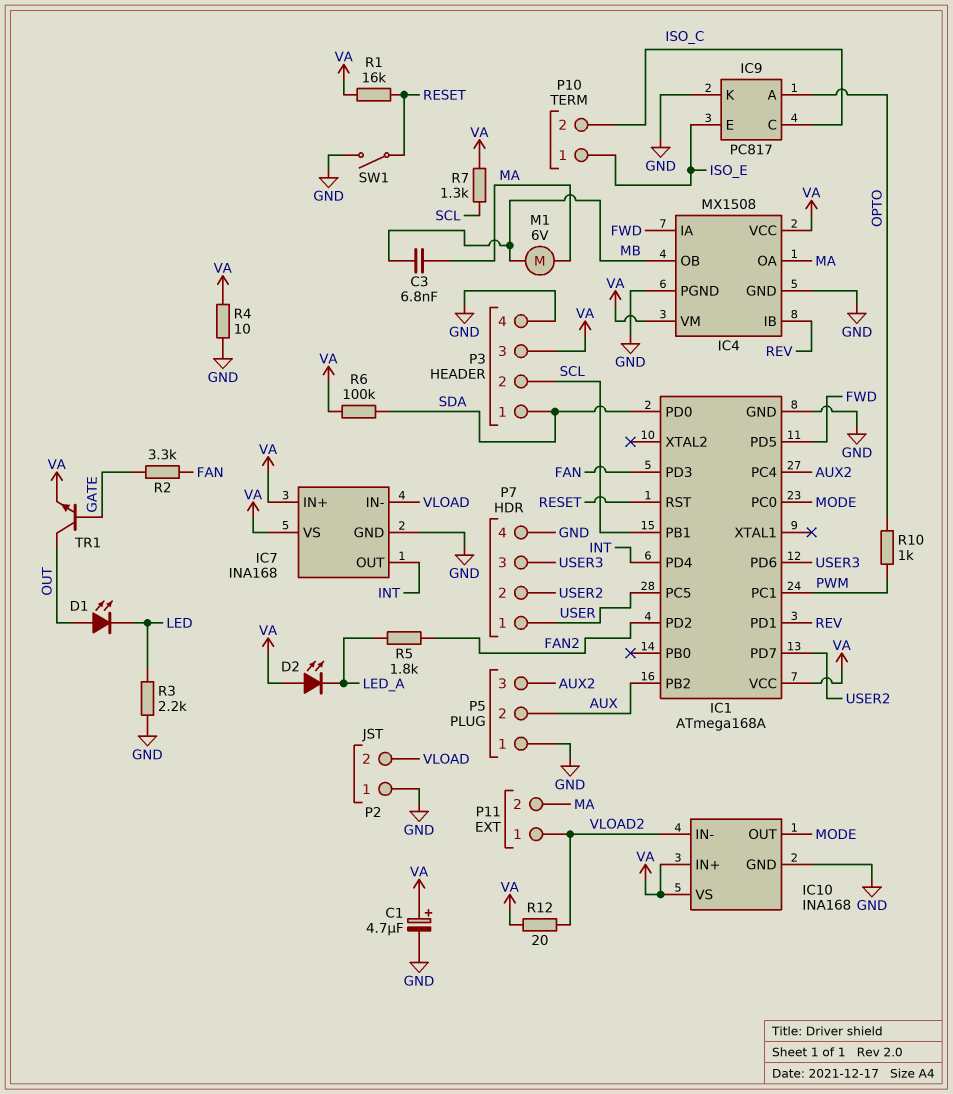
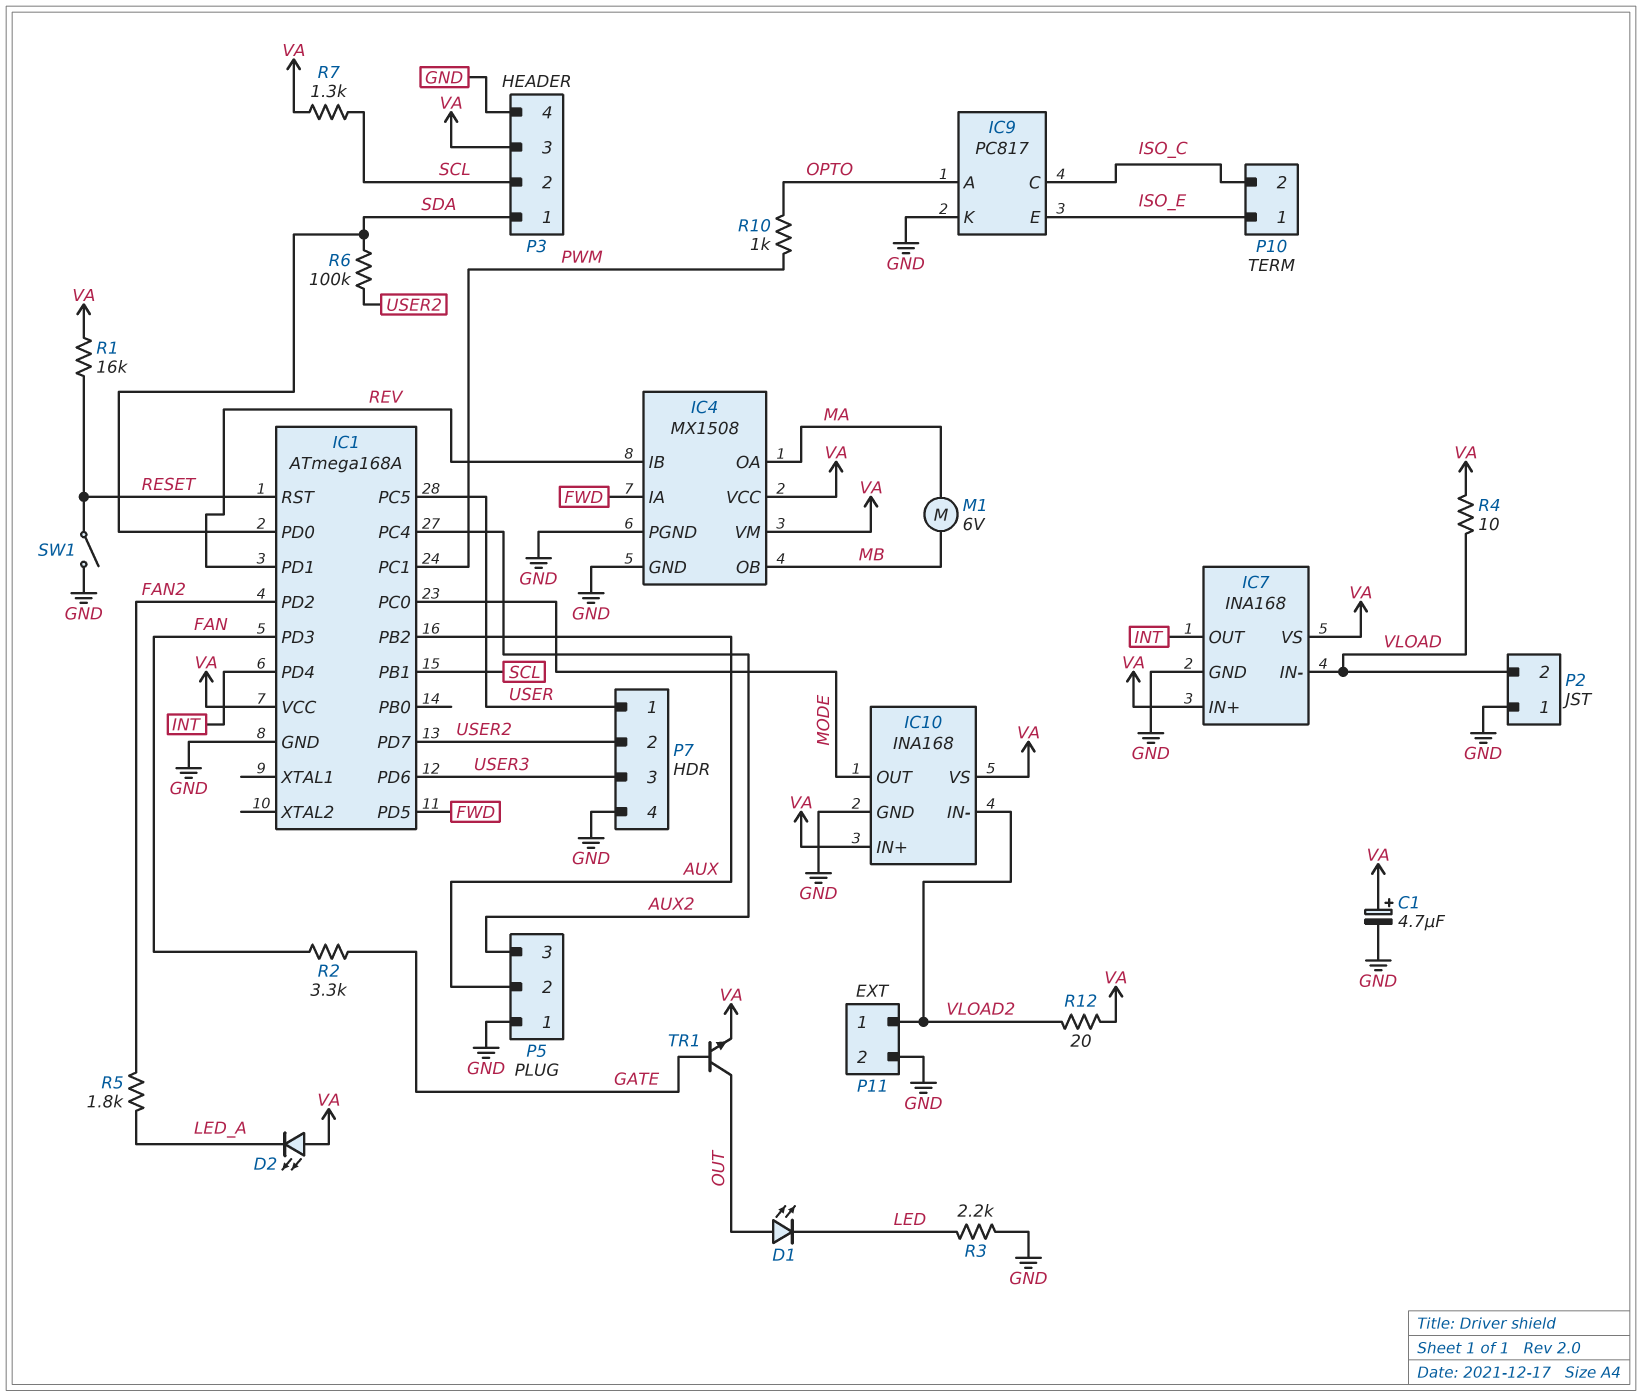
C3: 6.8nF (MA, MB) -> none
P11 pin 2: MA -> GND
R4: 10 (GND, VA) -> 10 (VA, VLOAD)
R6: 100k (SDA, VA) -> 100k (SDA, USER2)

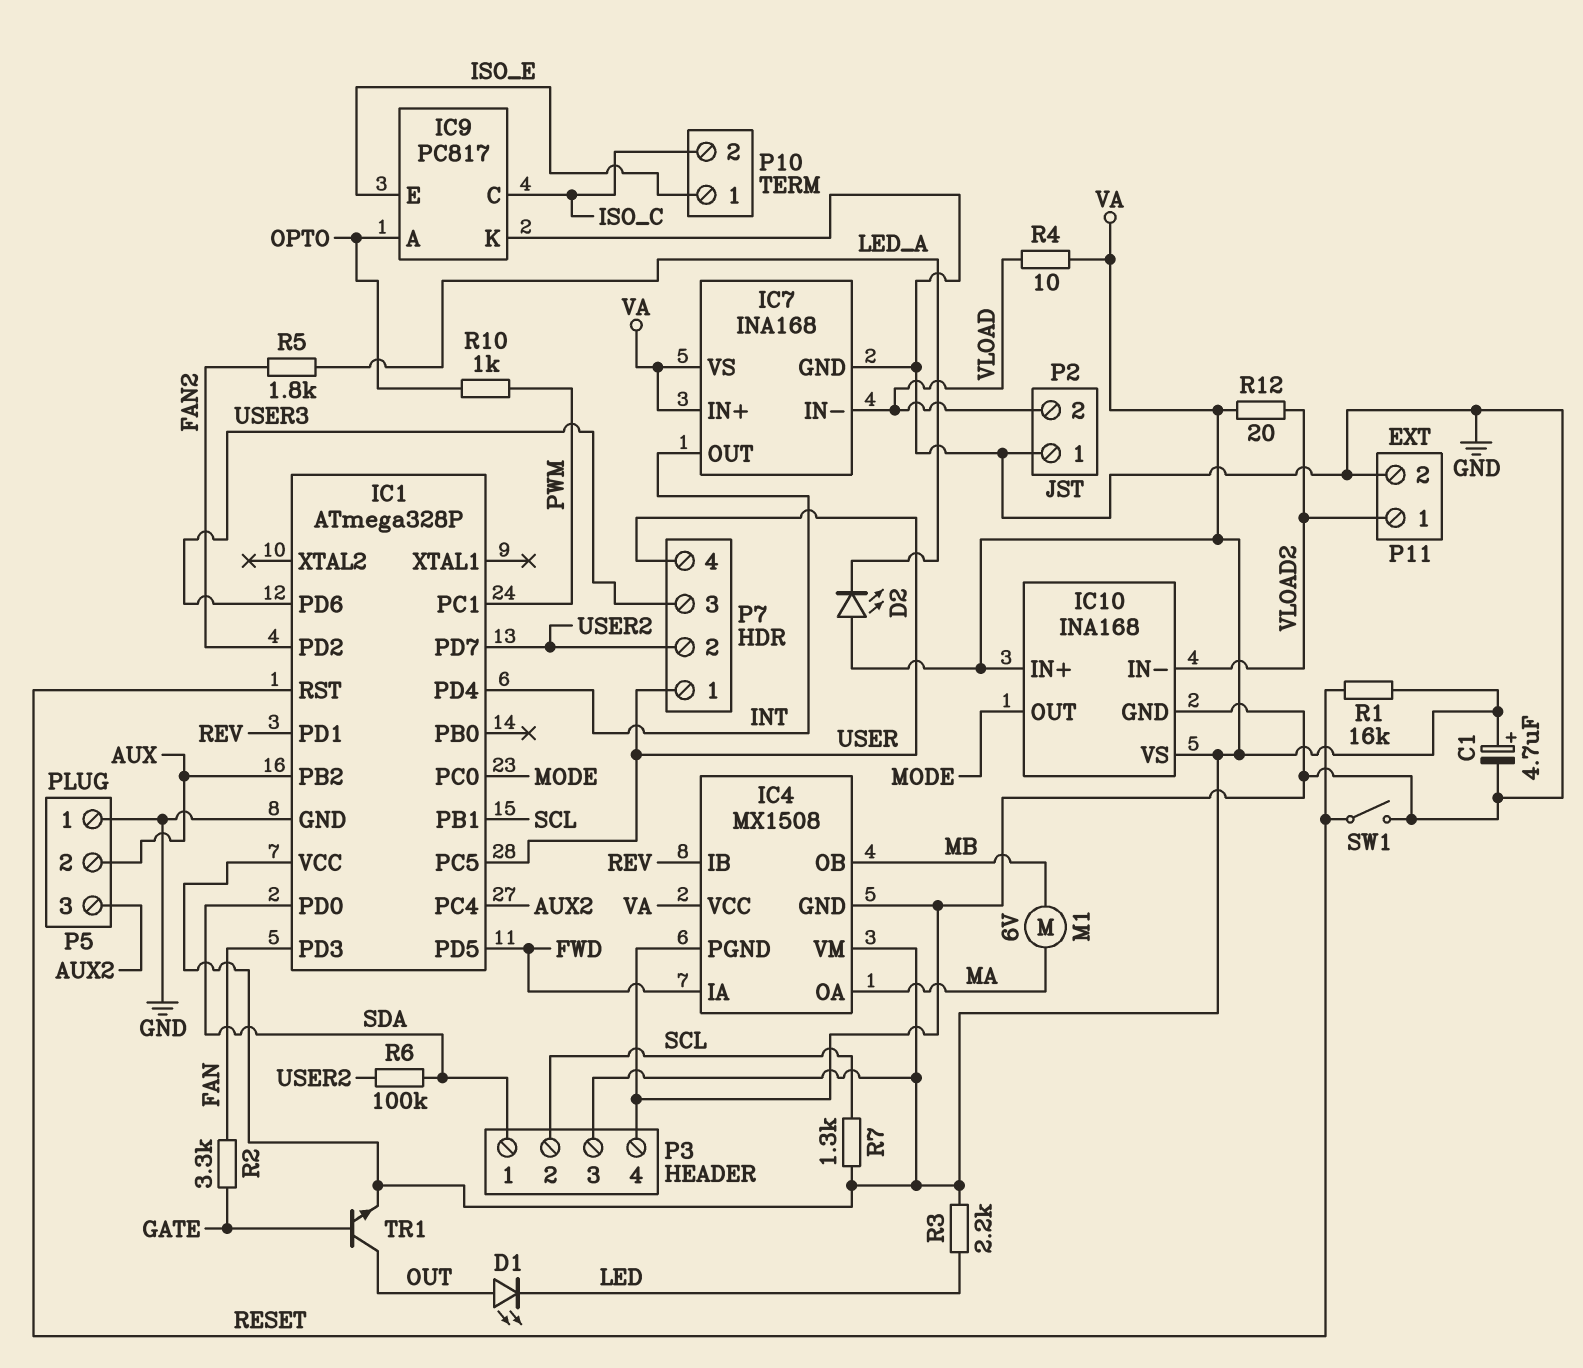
IC1: ATmega168A -> ATmega328P
P7 pin 4: GND -> USER
R3: 2.2k (GND, LED) -> 2.2k (LED, VA)

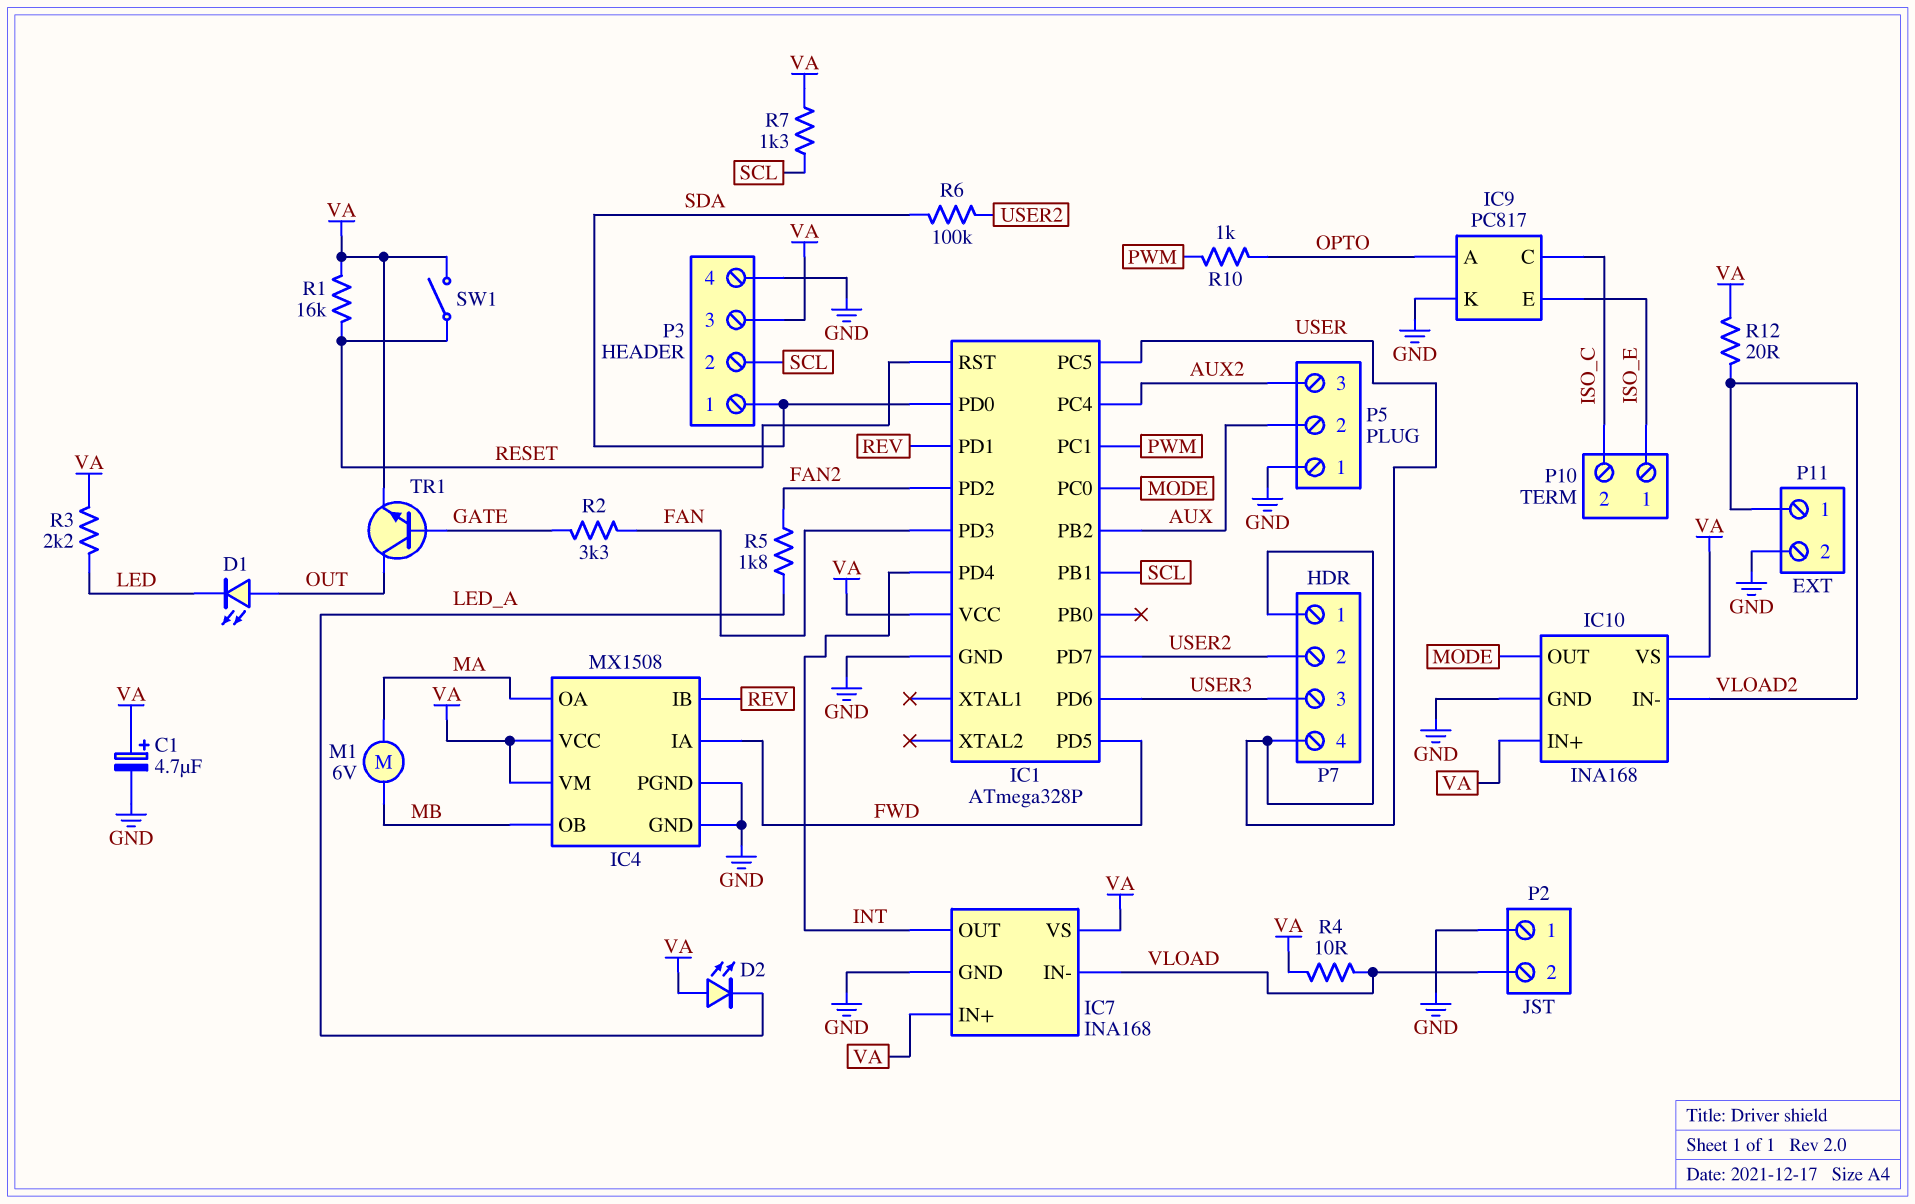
SW1: switch (GND, RESET) -> switch (RESET, VA)

